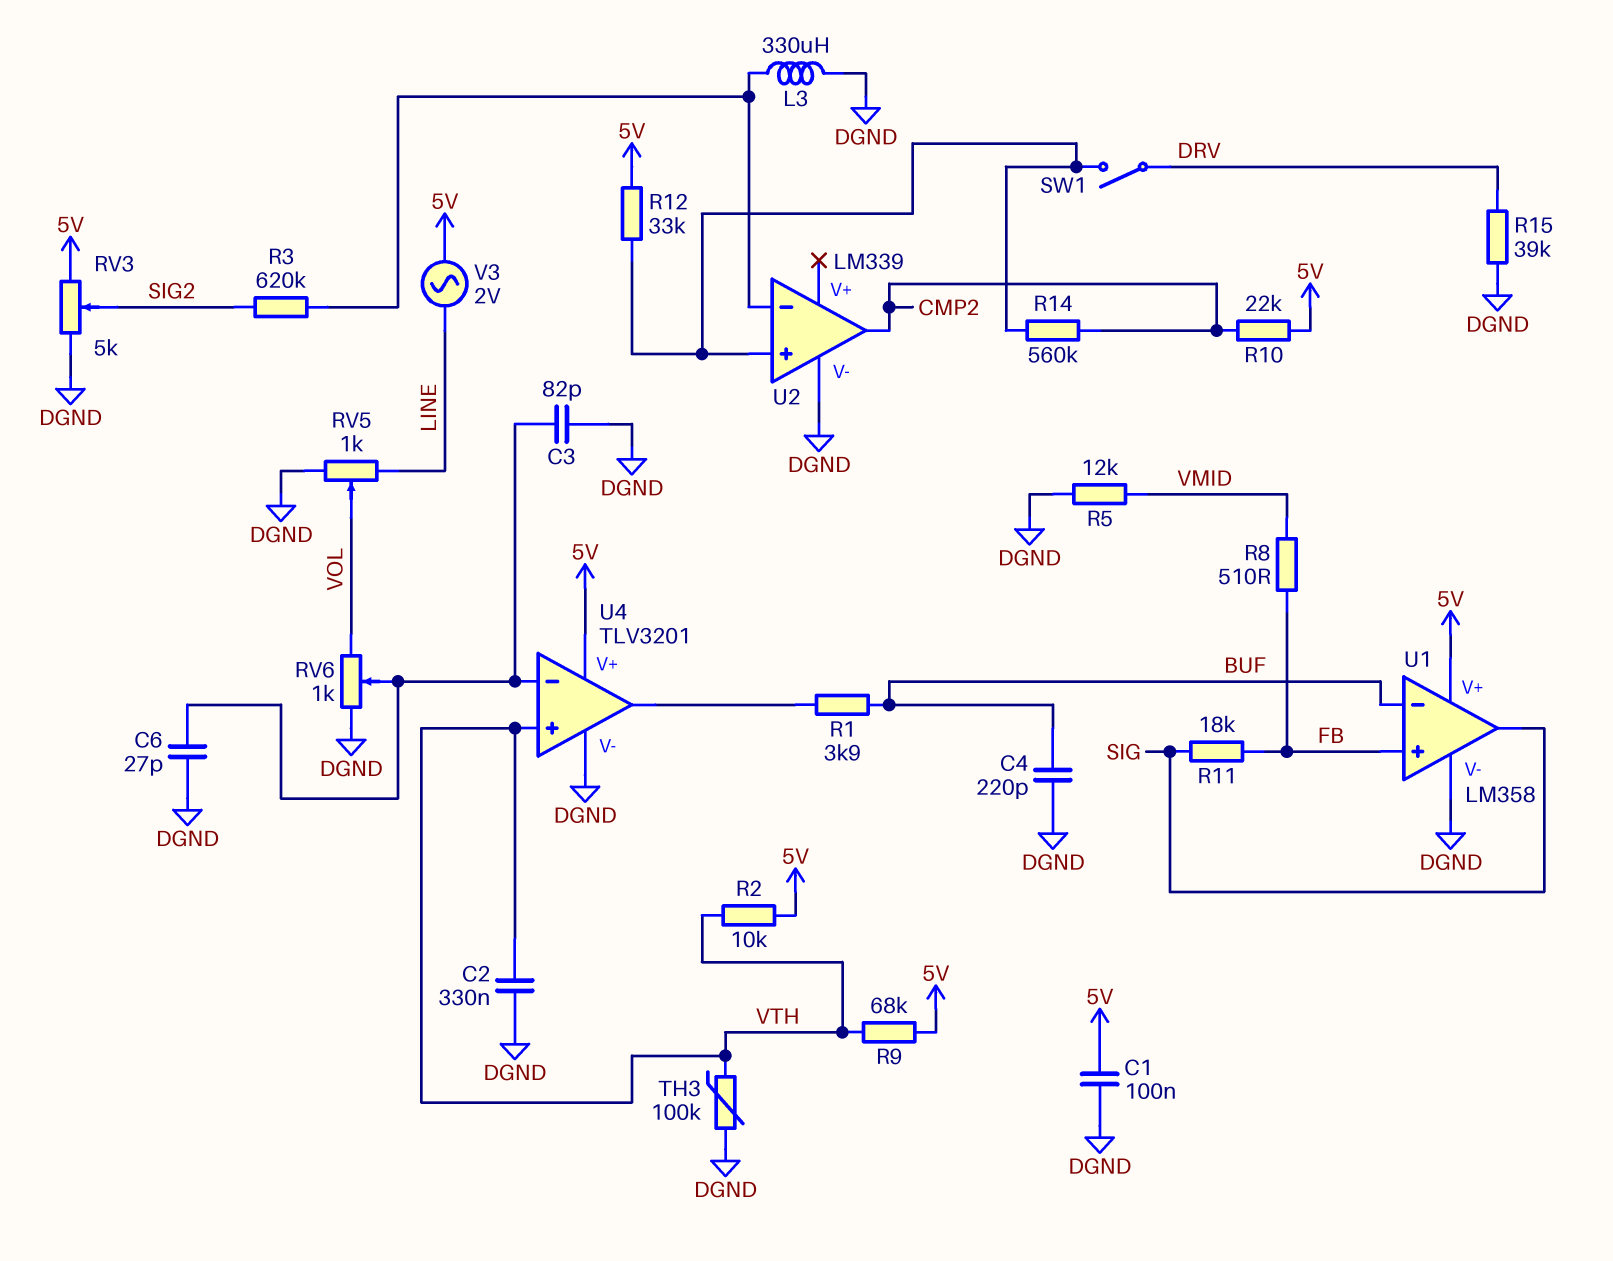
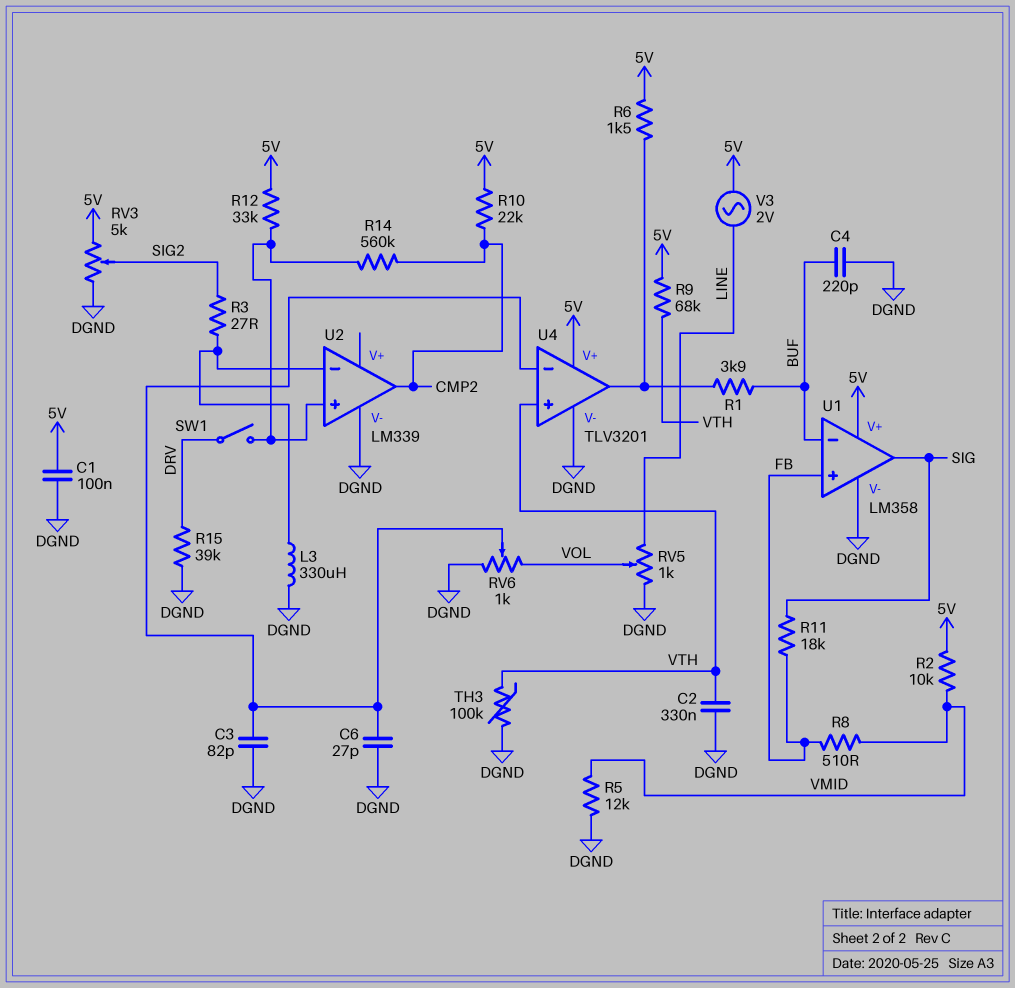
R2: 10k (5V, VTH) -> 10k (5V, VMID)
R3: 620k (SIG2, U2/in-) -> 27 (SIG2, U2/in-)
R6: none -> 1.5k (5V, U4/out)

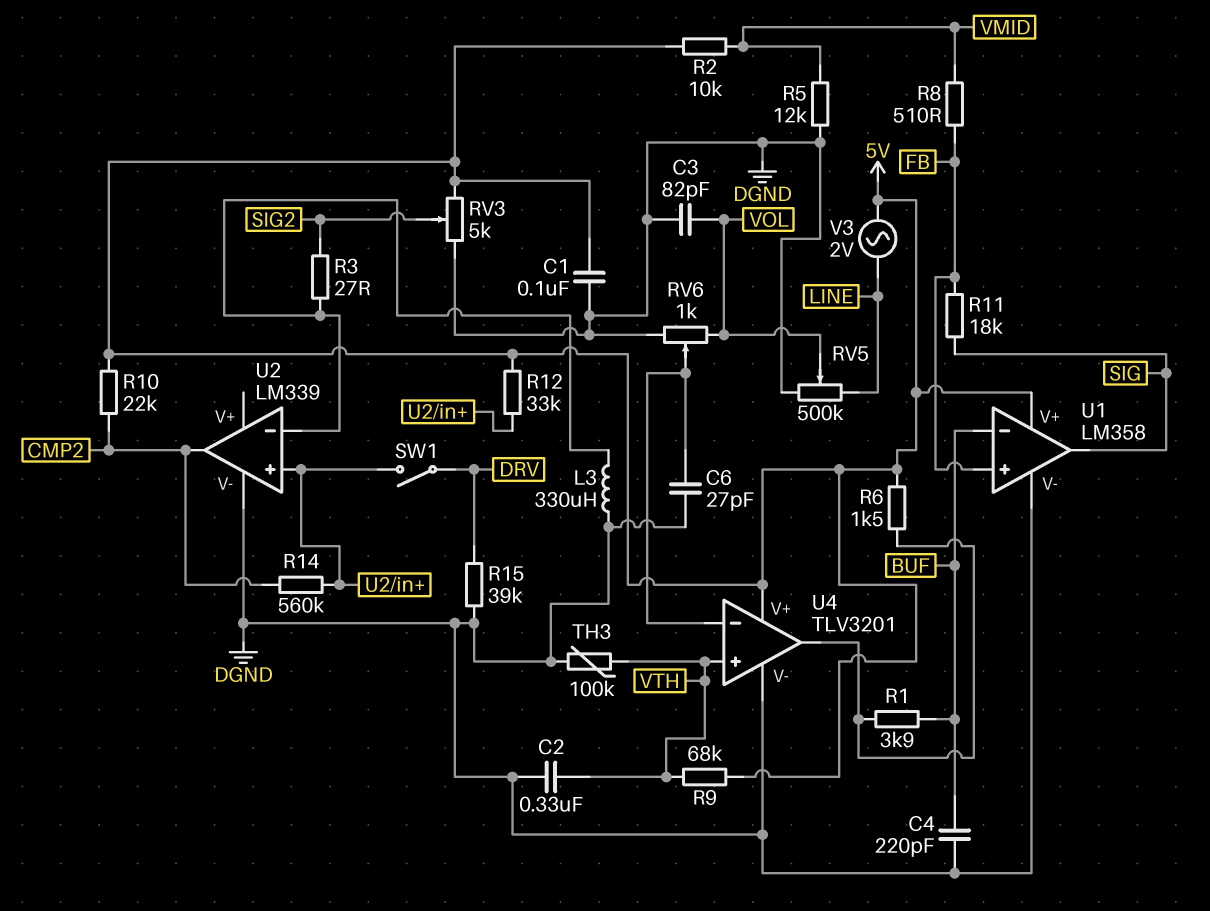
C3: 82pF (DGND, U4/in-) -> 82pF (DGND, VOL)
RV5: 1k (DGND, LINE, wiper VOL) -> 500k (DGND, LINE, wiper VOL)

